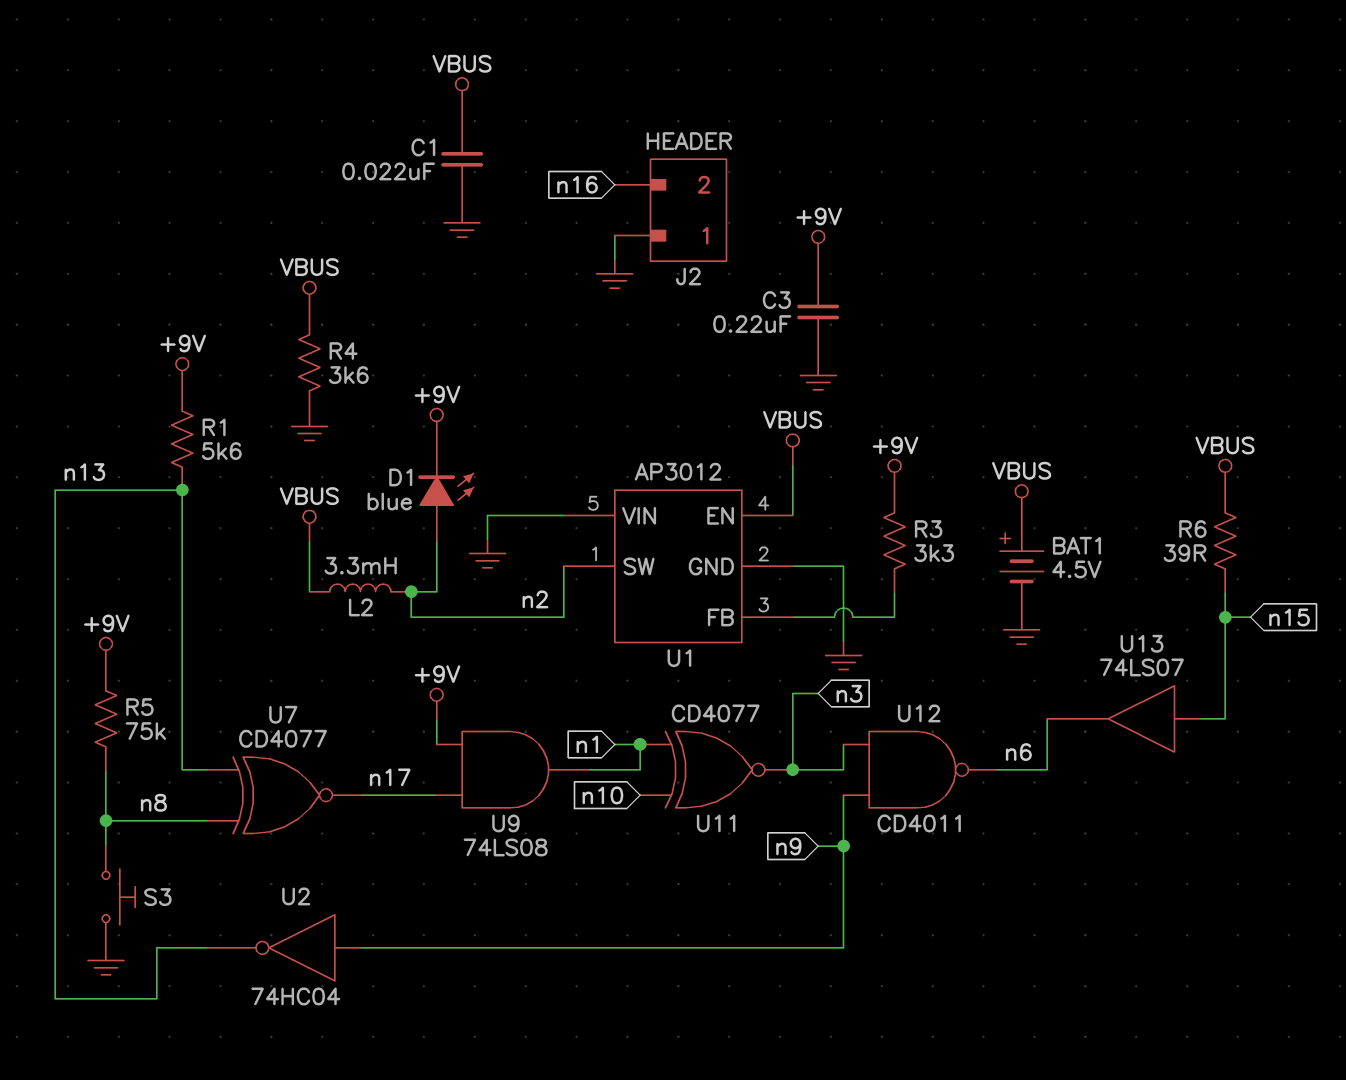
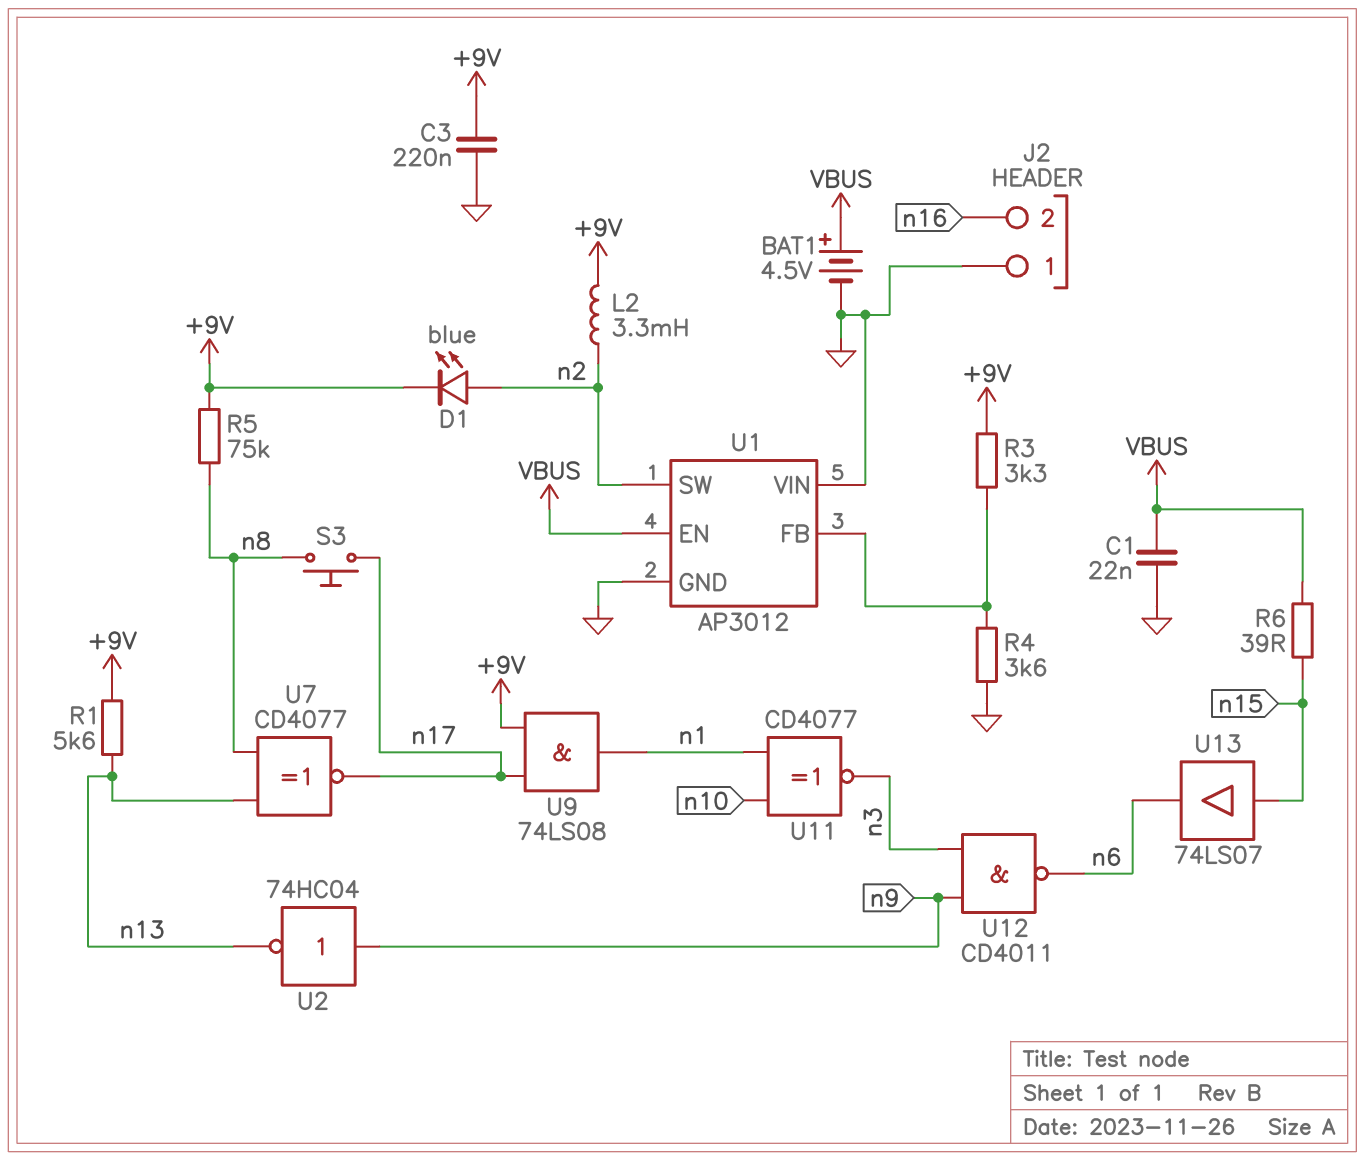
L2: 3.3mH (VBUS, n2) -> 3.3mH (+9V, n2)
R4: 3.6k (GND, VBUS) -> 3.6k (GND, U1/FB)
S3: button (GND, n8) -> button (n8, n17)

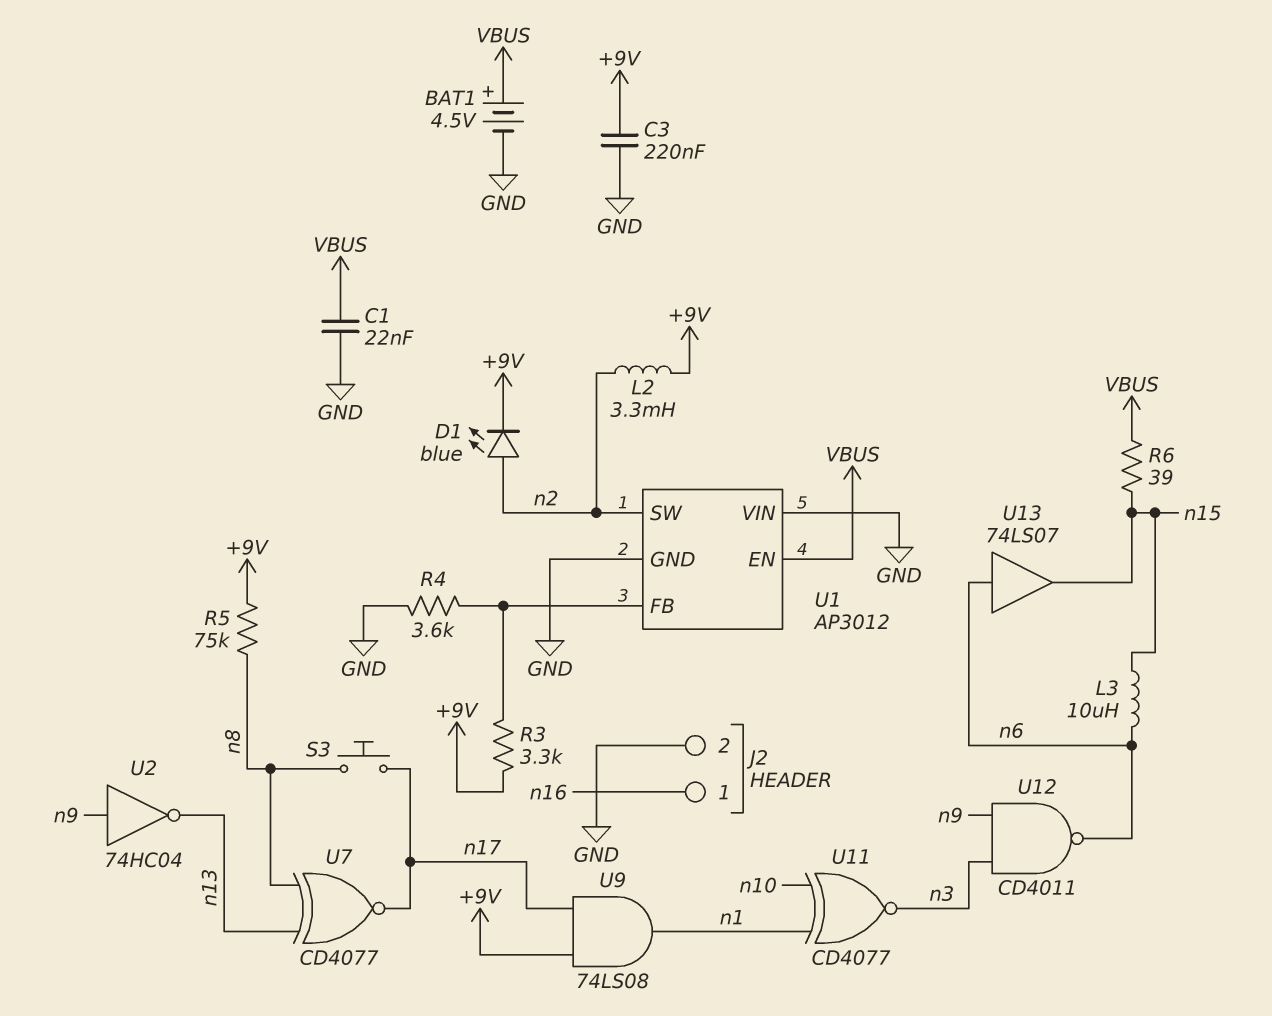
J2 pin 1: GND -> n16
J2 pin 2: n16 -> GND
L3: none -> 10uH (n6, n15)
R1: 5.6k (+9V, n13) -> none
U13: buffer 74LS07 (in n15, out n6) -> buffer 74LS07 (in n6, out n15)

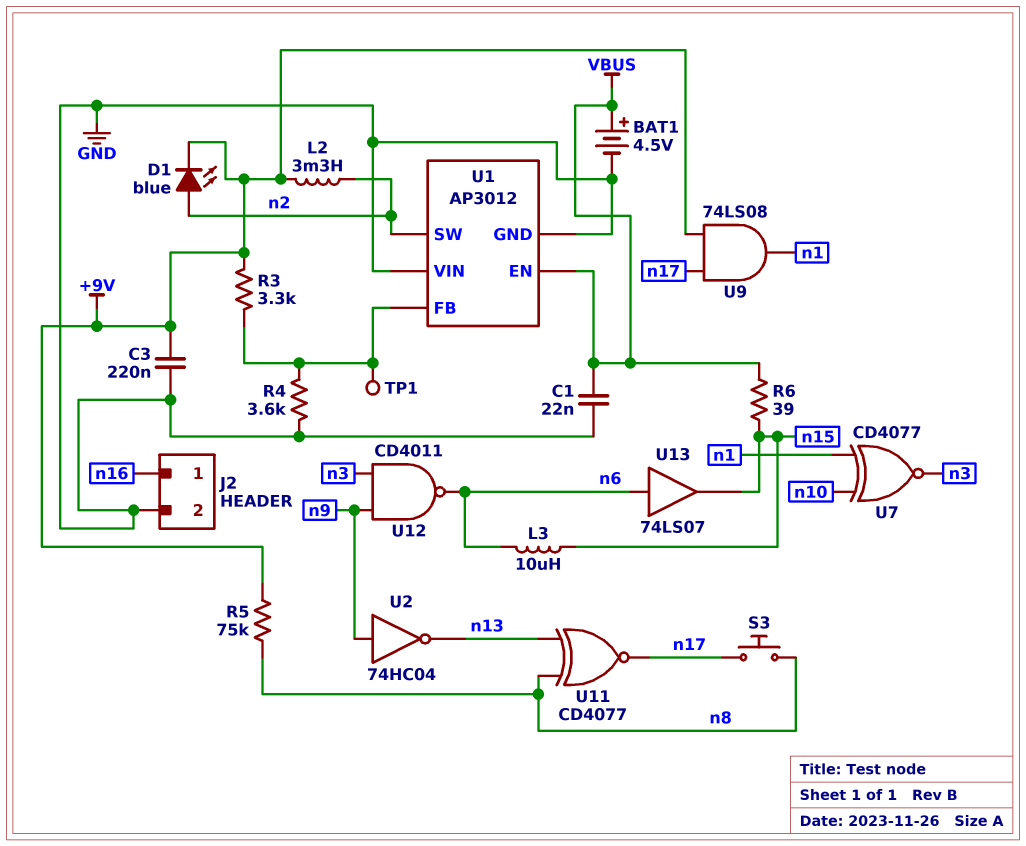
TP1: none -> test point (U1/FB)
U7: XNOR CD4077 (in n8, in n13, out n17) -> XNOR CD4077 (in n1, in n10, out n3)
U11: XNOR CD4077 (in n1, in n10, out n3) -> XNOR CD4077 (in n8, in n13, out n17)

